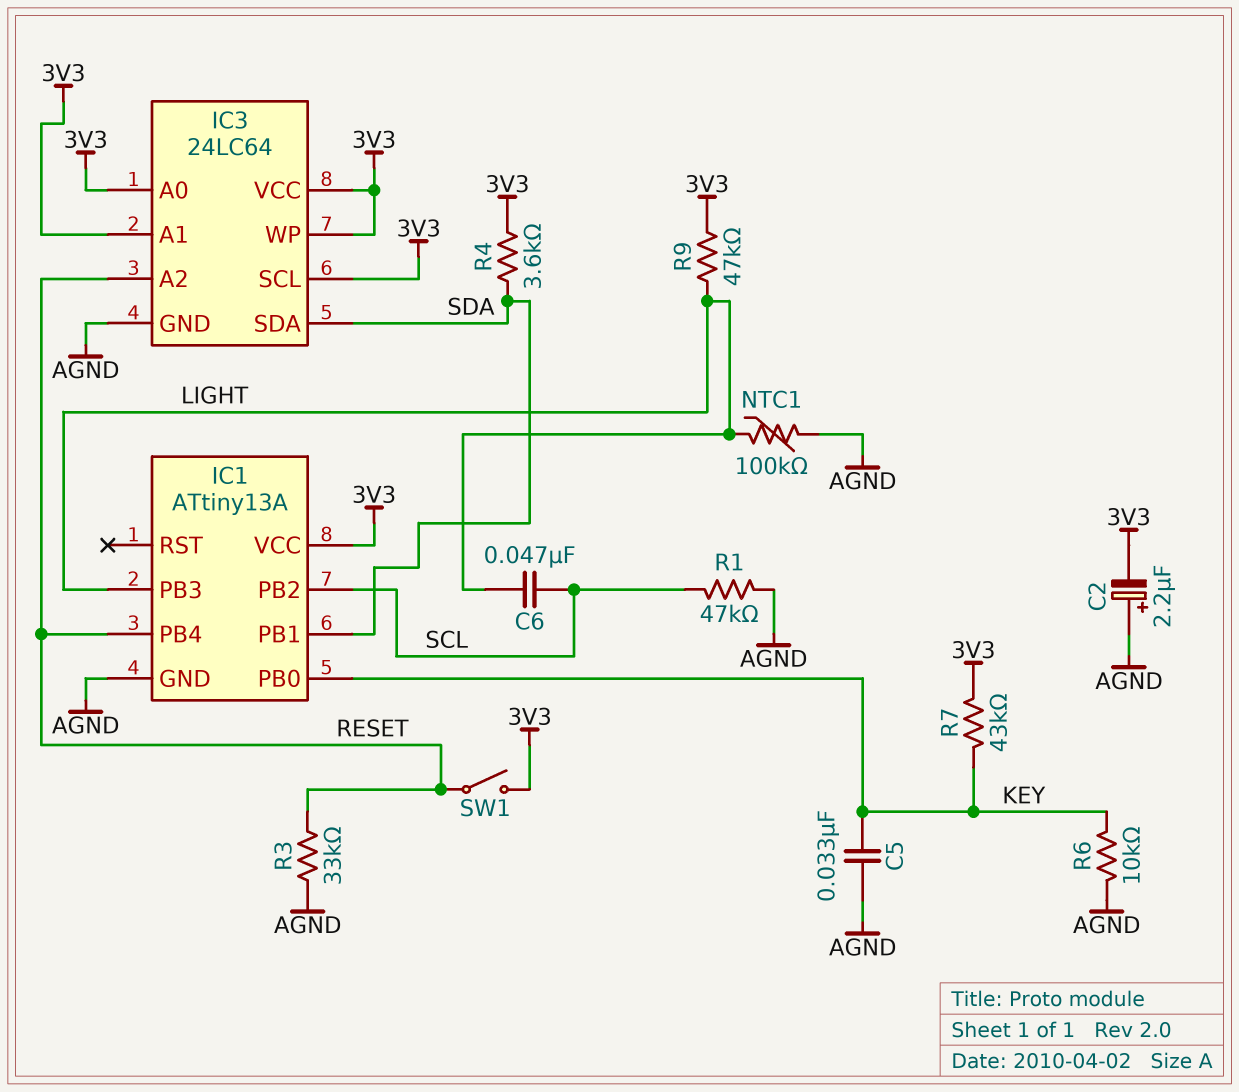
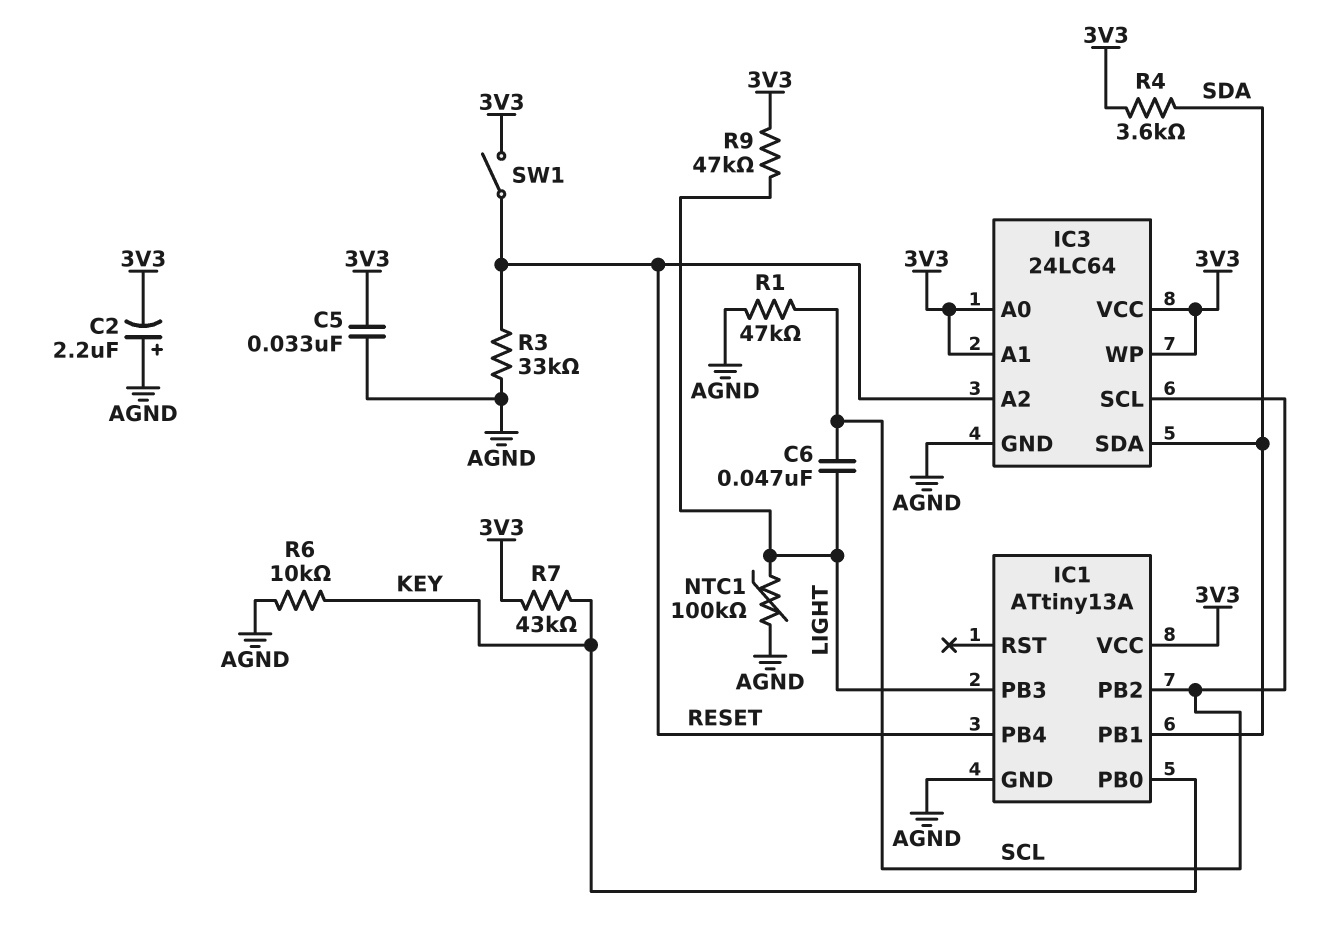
C5: 33nF (AGND, KEY) -> 33nF (3V3, AGND)
IC3 pin SCL: 3V3 -> SCL

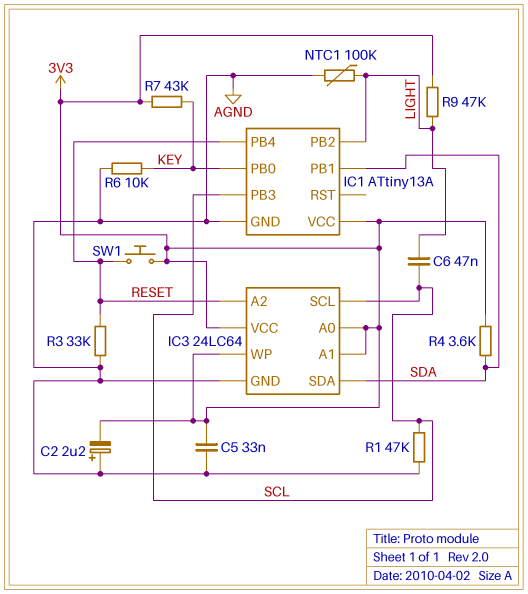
IC1 pin PB2: SCL -> LIGHT
IC1 pin PB3: LIGHT -> SCL
SW1: switch (3V3, RESET) -> button (3V3, RESET)

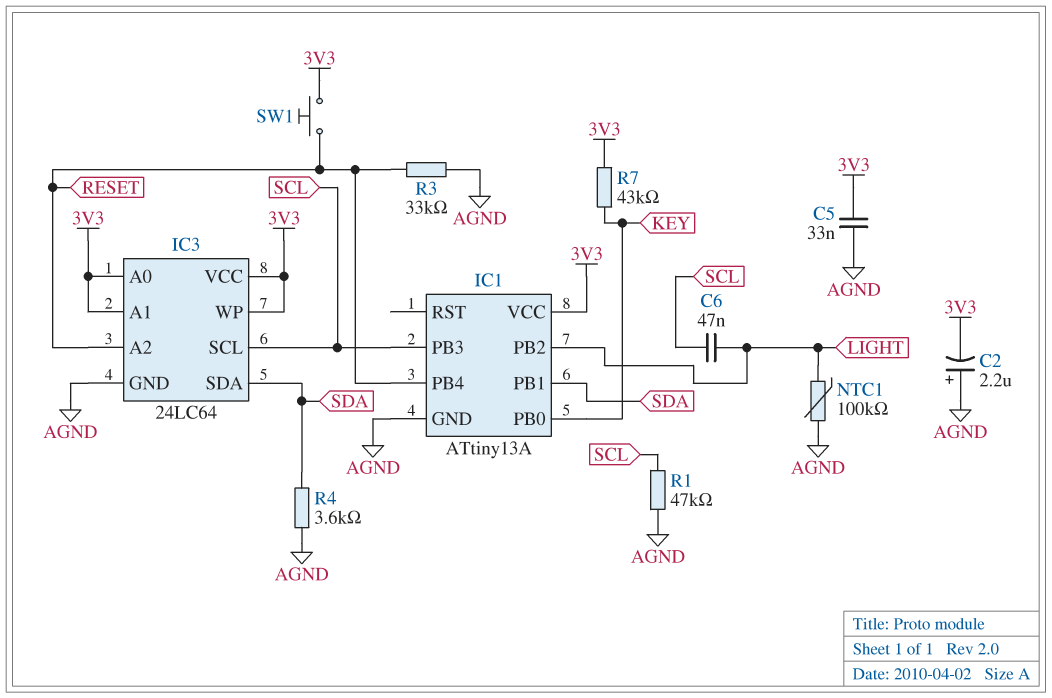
R4: 3.6k (3V3, SDA) -> 3.6k (AGND, SDA)
R6: 10k (AGND, KEY) -> none
R9: 47k (3V3, LIGHT) -> none

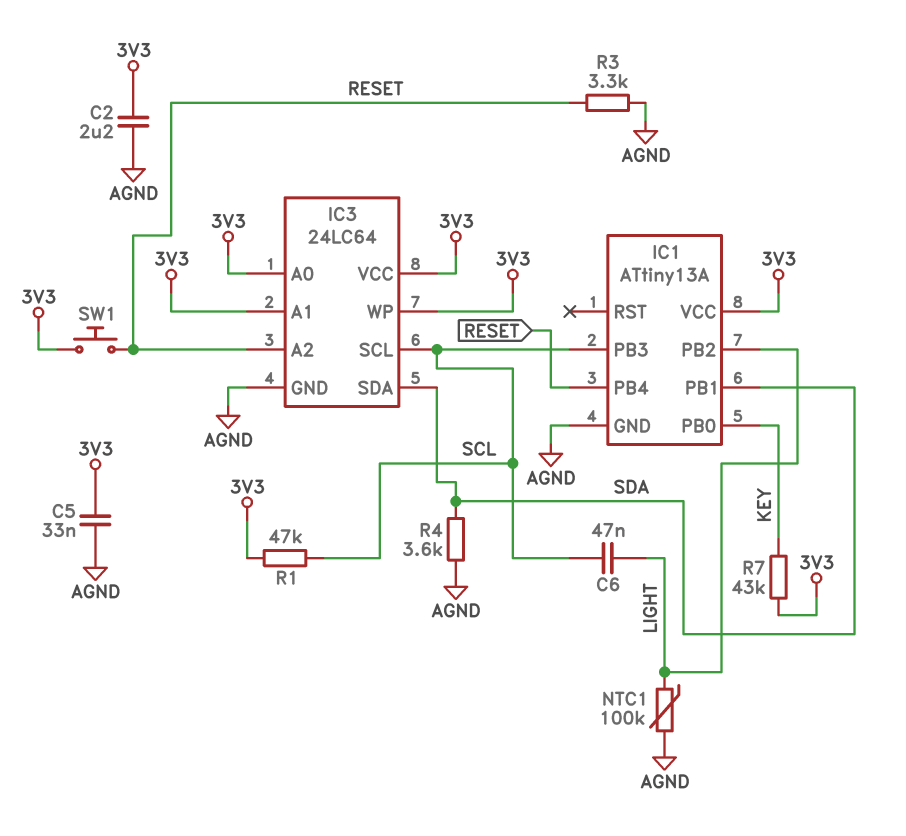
C2: 2.2uF (plus AGND, minus 3V3) -> 2.2uF (3V3, AGND)
R1: 47k (AGND, SCL) -> 47k (3V3, SCL)
R3: 33k (AGND, RESET) -> 3.3k (AGND, RESET)

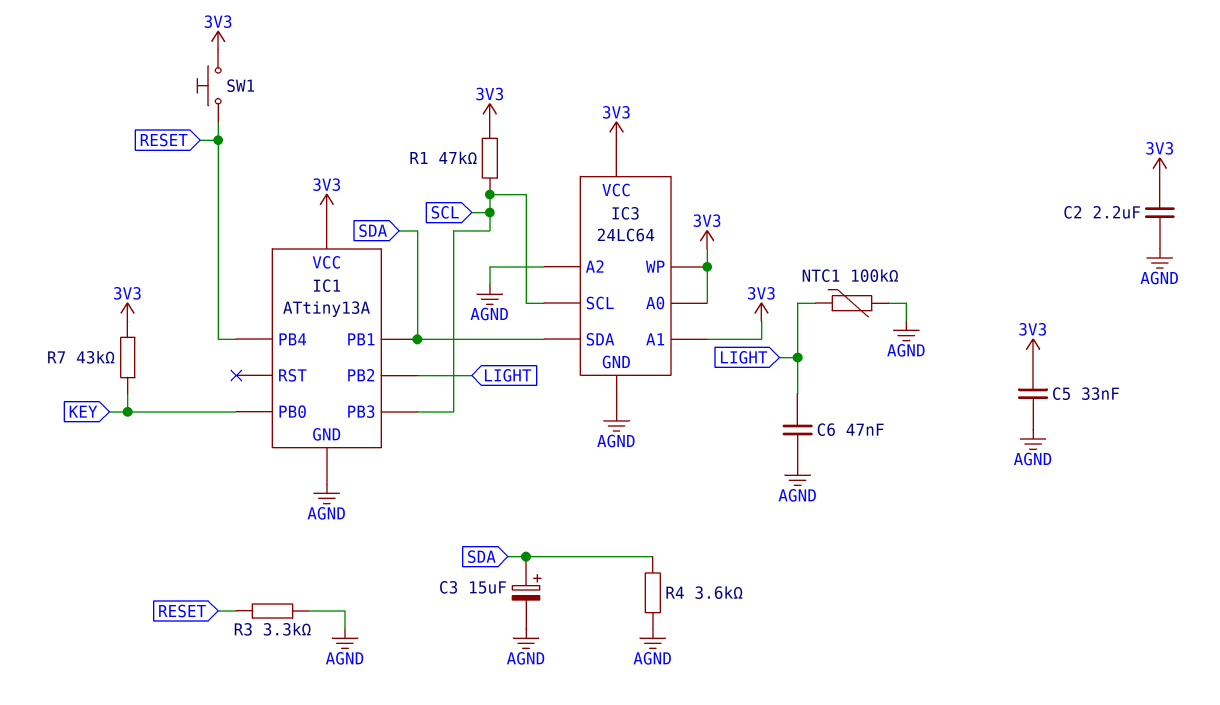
C3: none -> 15uF (plus SDA, minus AGND)
C6: 47nF (LIGHT, SCL) -> 47nF (AGND, LIGHT)
IC3 pin A2: RESET -> AGND

